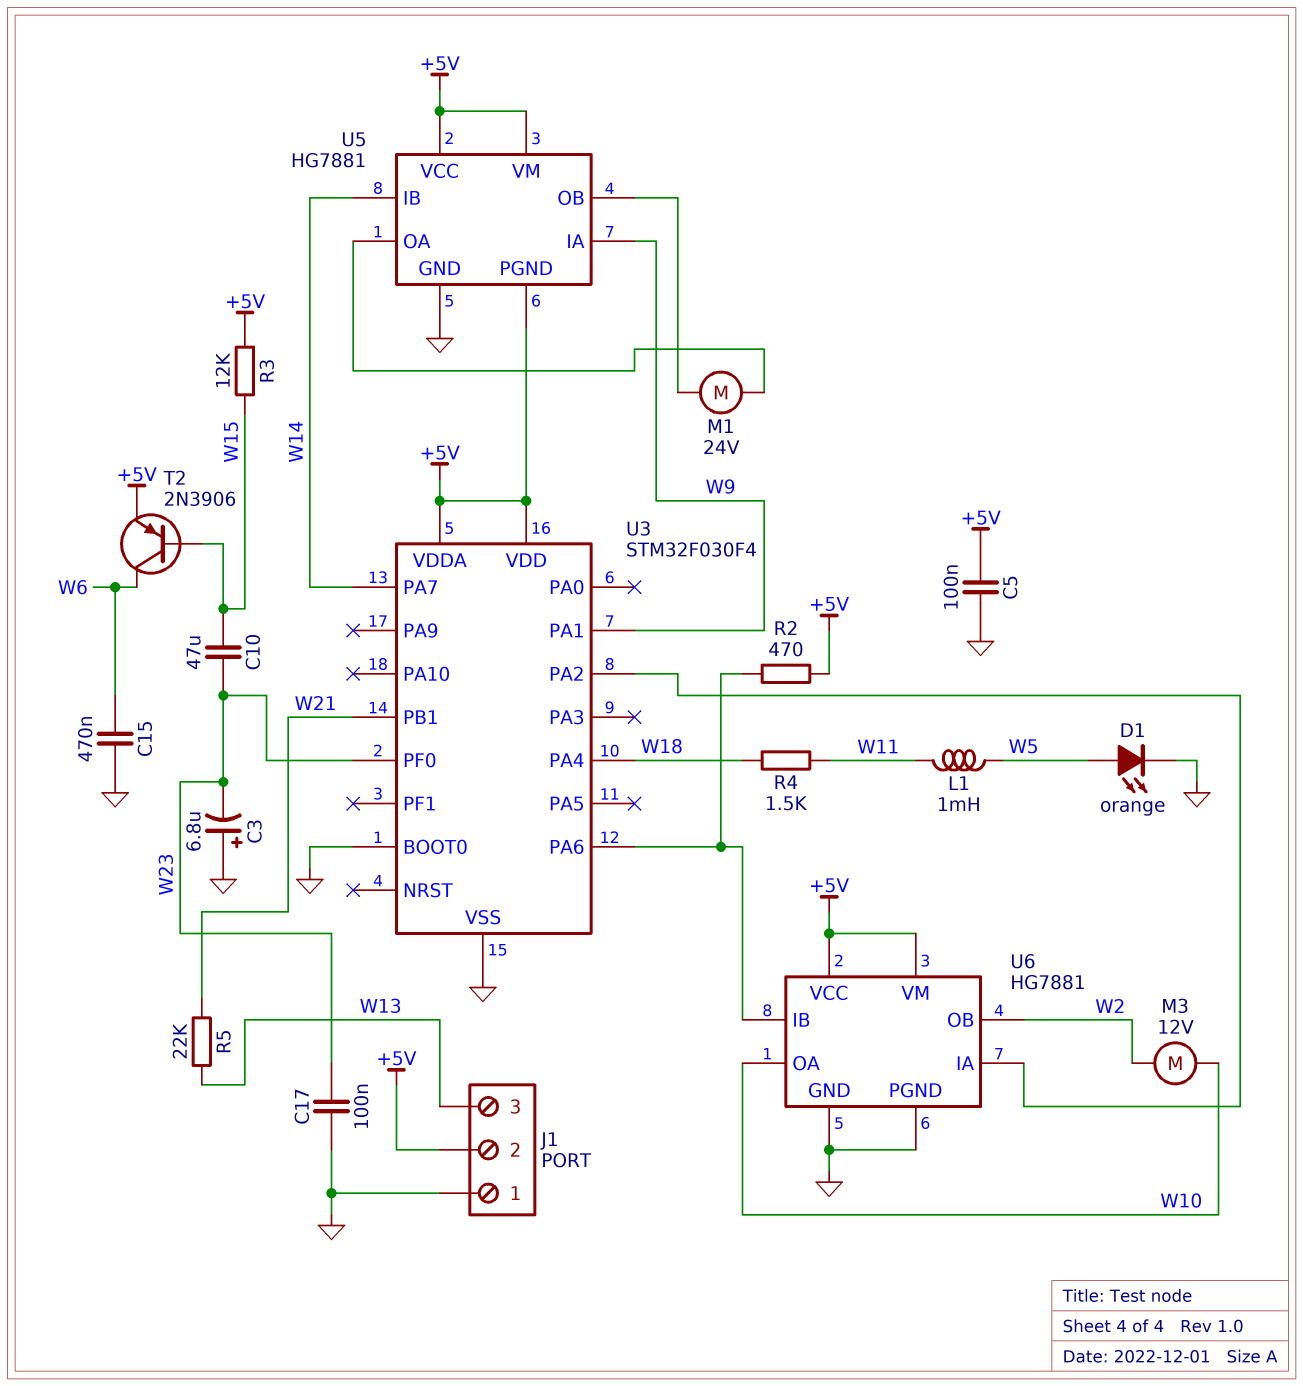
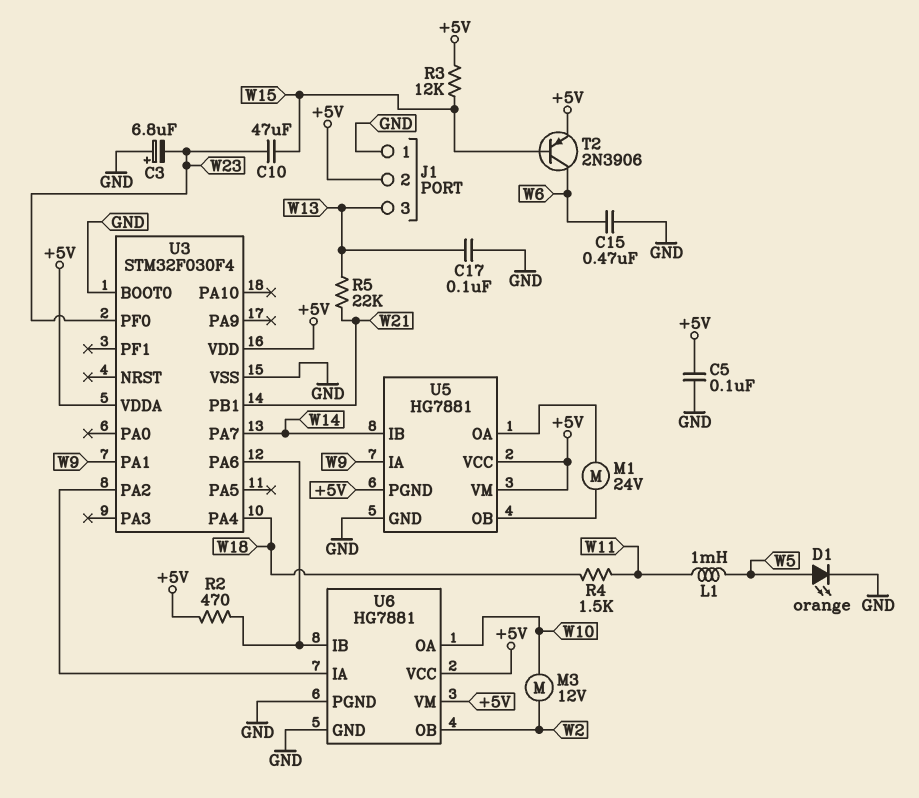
C17: 100nF (GND, W23) -> 100nF (GND, W13)

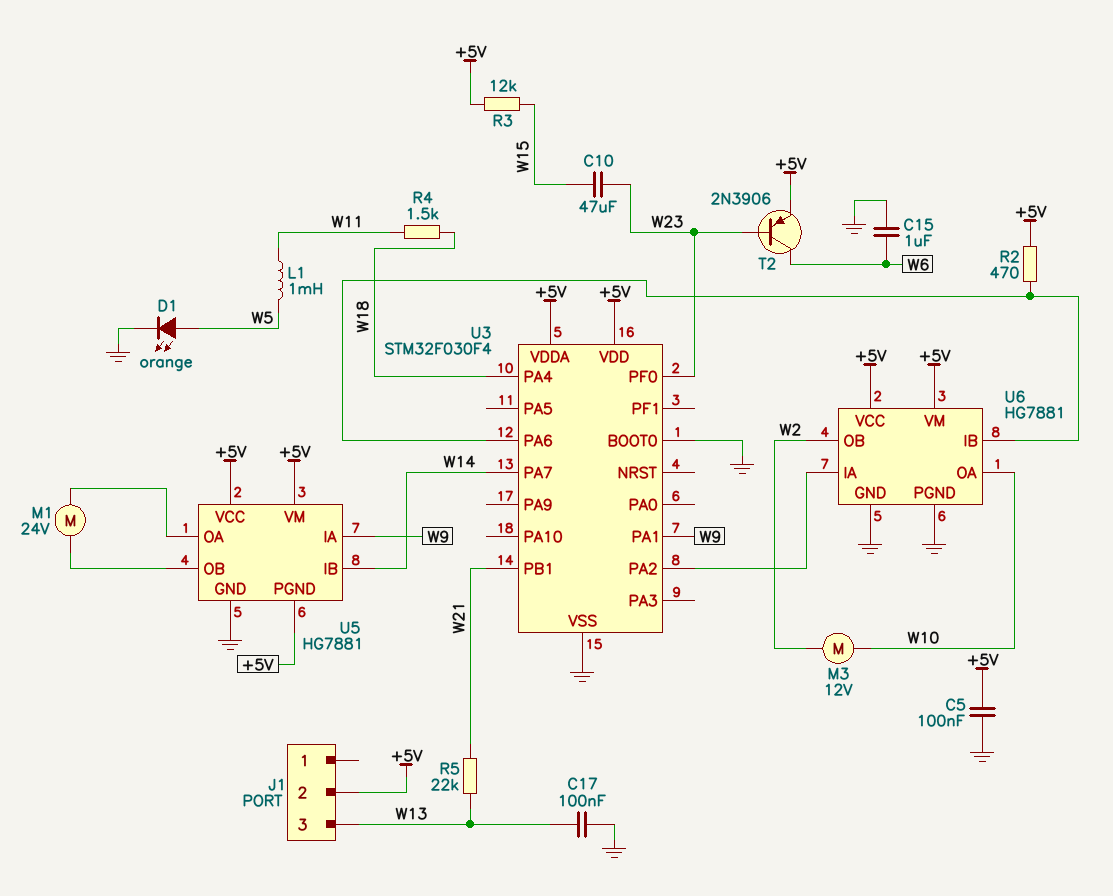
C3: 6.8uF (plus GND, minus W23) -> none
C15: 470nF (GND, W6) -> 1uF (GND, W6)
J1 pin 1: GND -> none
T2: PNP 2N3906 (B W15, C W6, E +5V) -> PNP 2N3906 (B W23, C W6, E +5V)

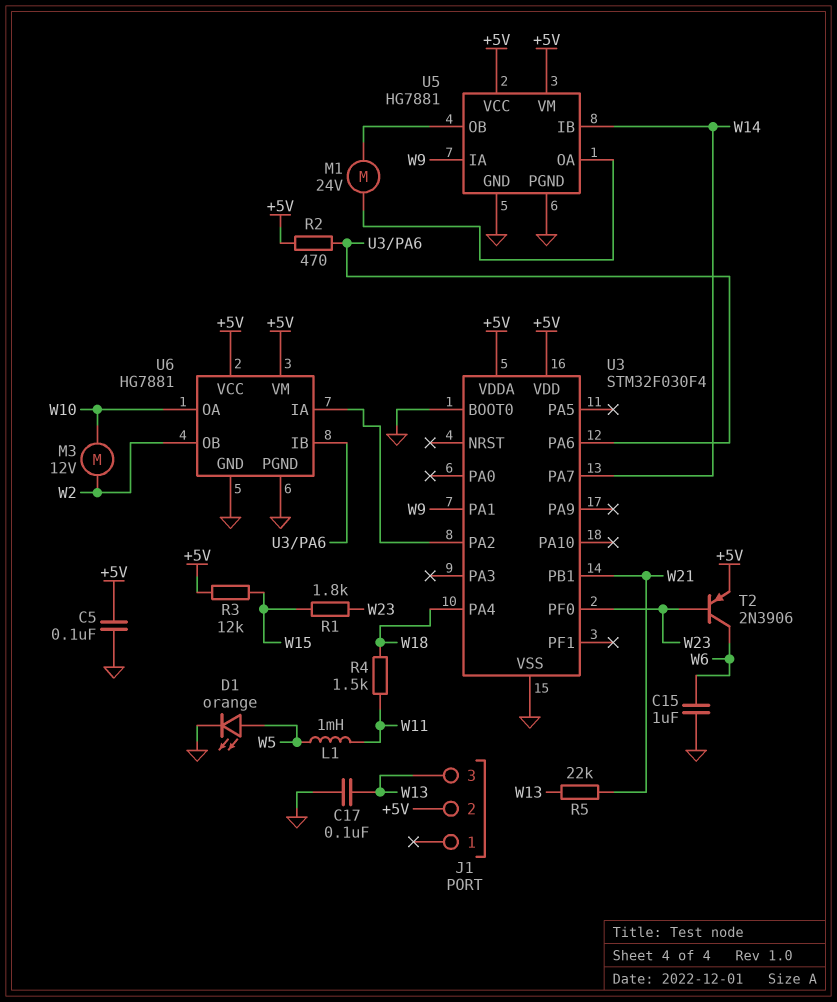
C10: 47uF (W15, W23) -> none
R1: none -> 1.8k (W15, W23)
U5 pin PGND: +5V -> GND

